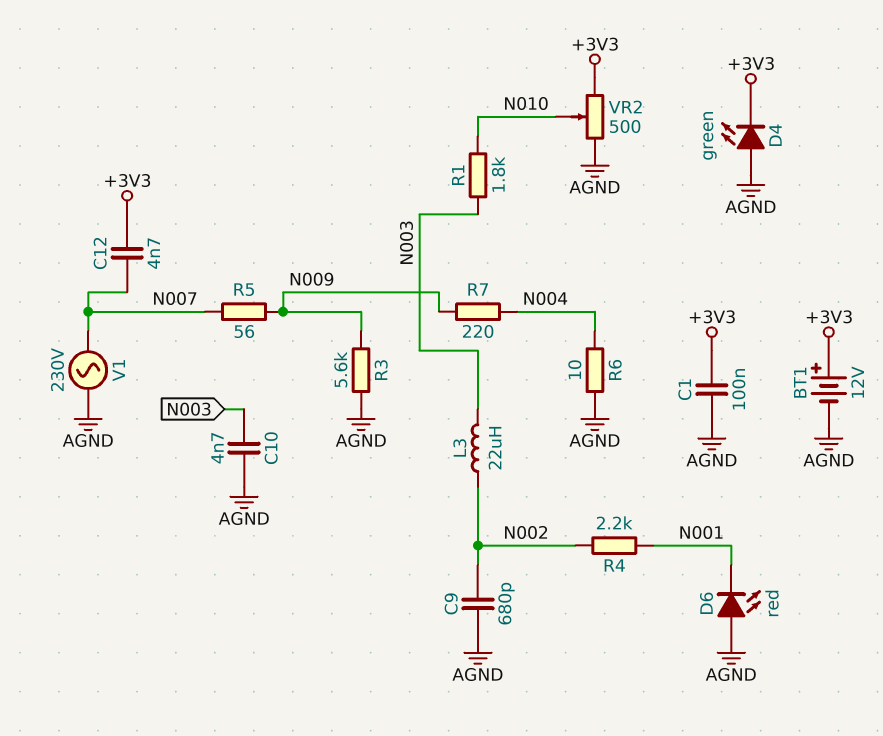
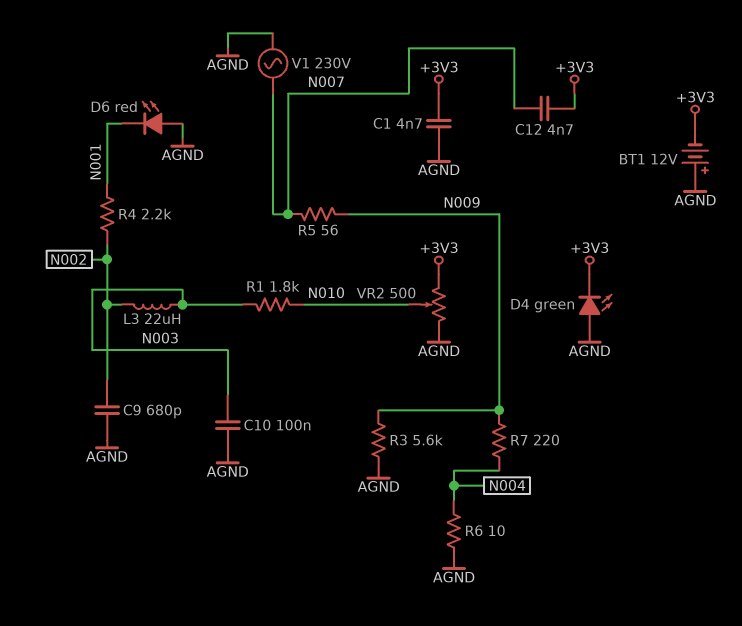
BT1: 12V (plus +3V3, minus AGND) -> 12V (plus AGND, minus +3V3)
C1: 100nF (+3V3, AGND) -> 4.7nF (+3V3, AGND)
C10: 4.7nF (AGND, N003) -> 100nF (AGND, N003)

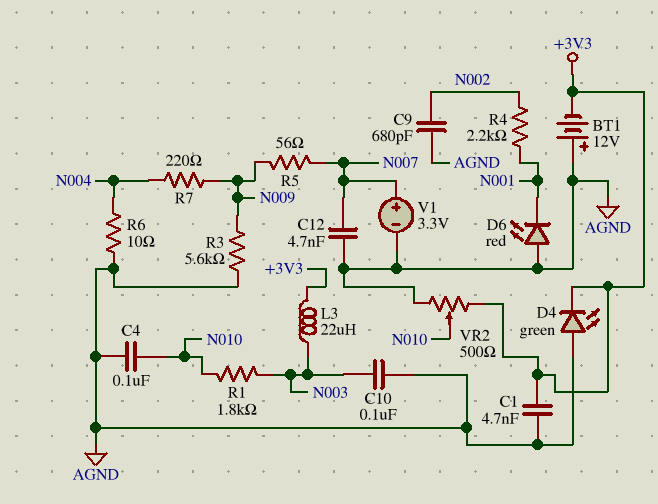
C4: none -> 100nF (AGND, N010)
C12: 4.7nF (+3V3, N007) -> 4.7nF (AGND, N007)
L3: 22uH (N002, N003) -> 22uH (+3V3, N003)
V1: AC 230V (AGND, N007) -> 3.3V (plus N007, minus AGND)

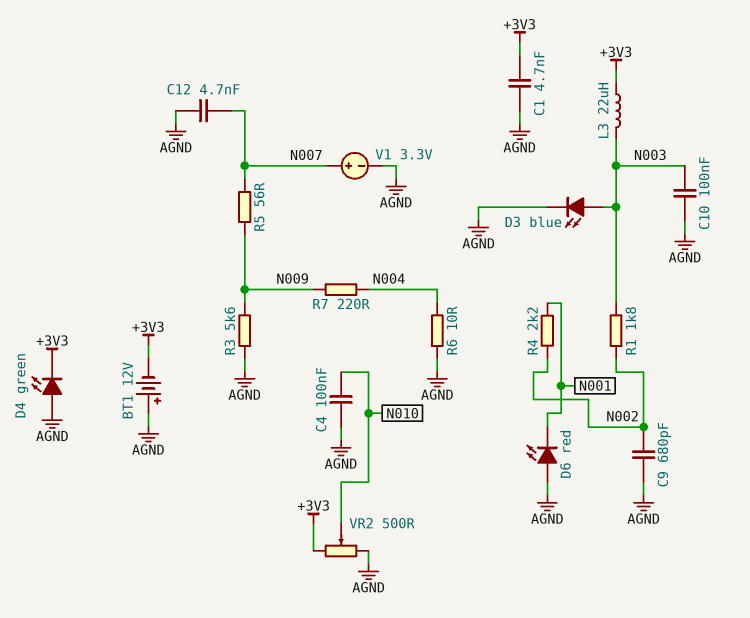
D3: none -> LED blue (A N003, K AGND)
R1: 1.8k (N003, N010) -> 1.8k (N002, N003)

